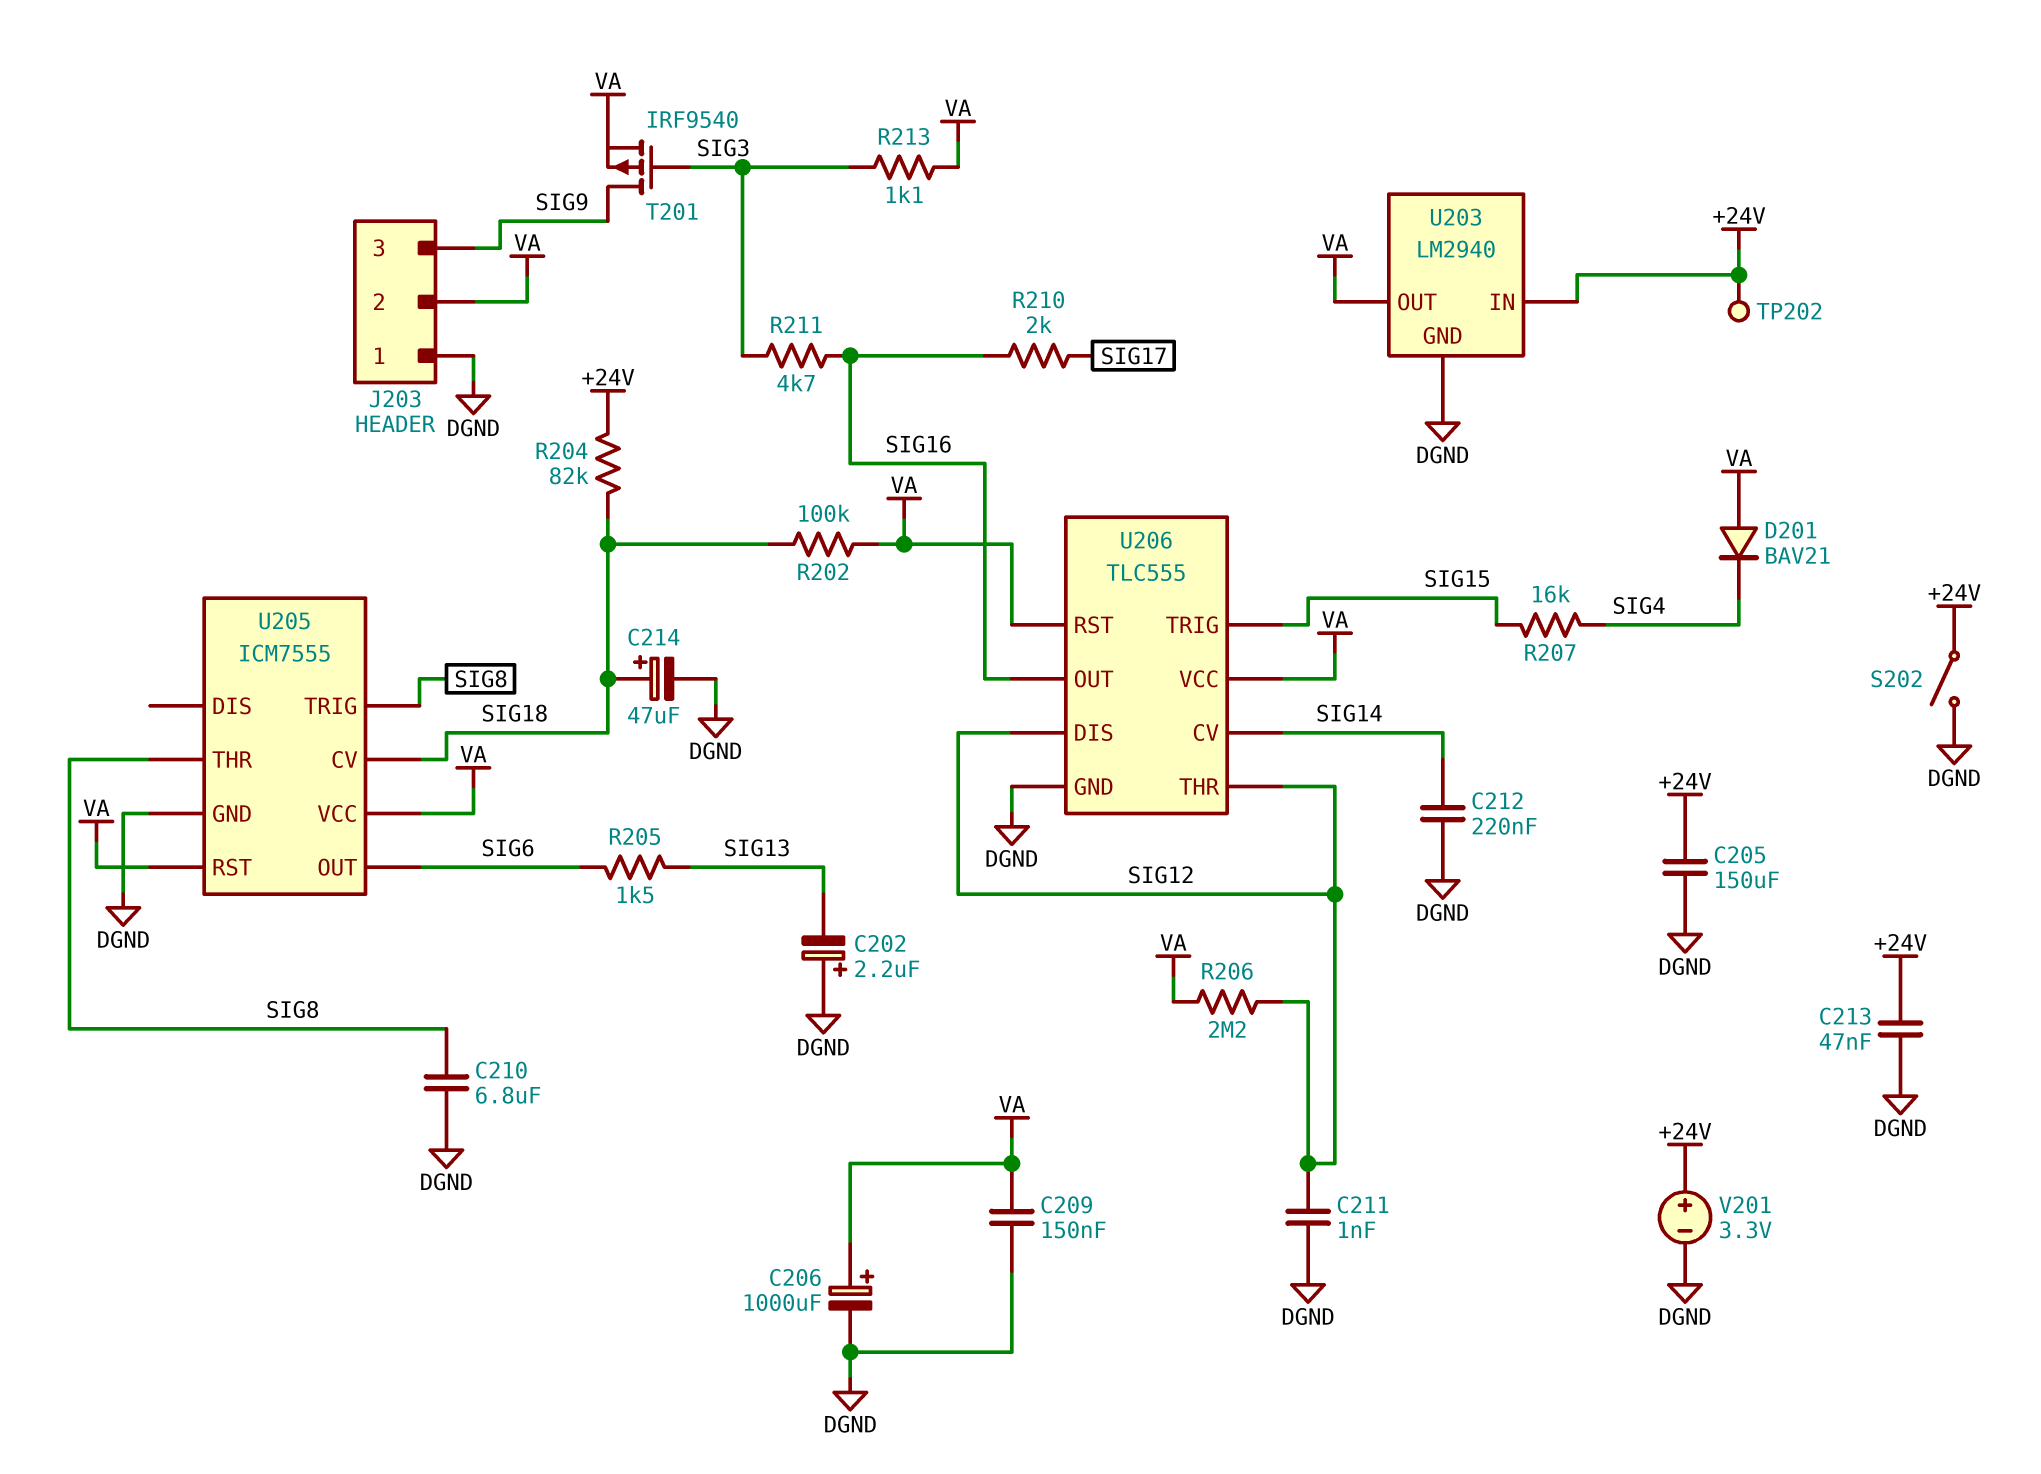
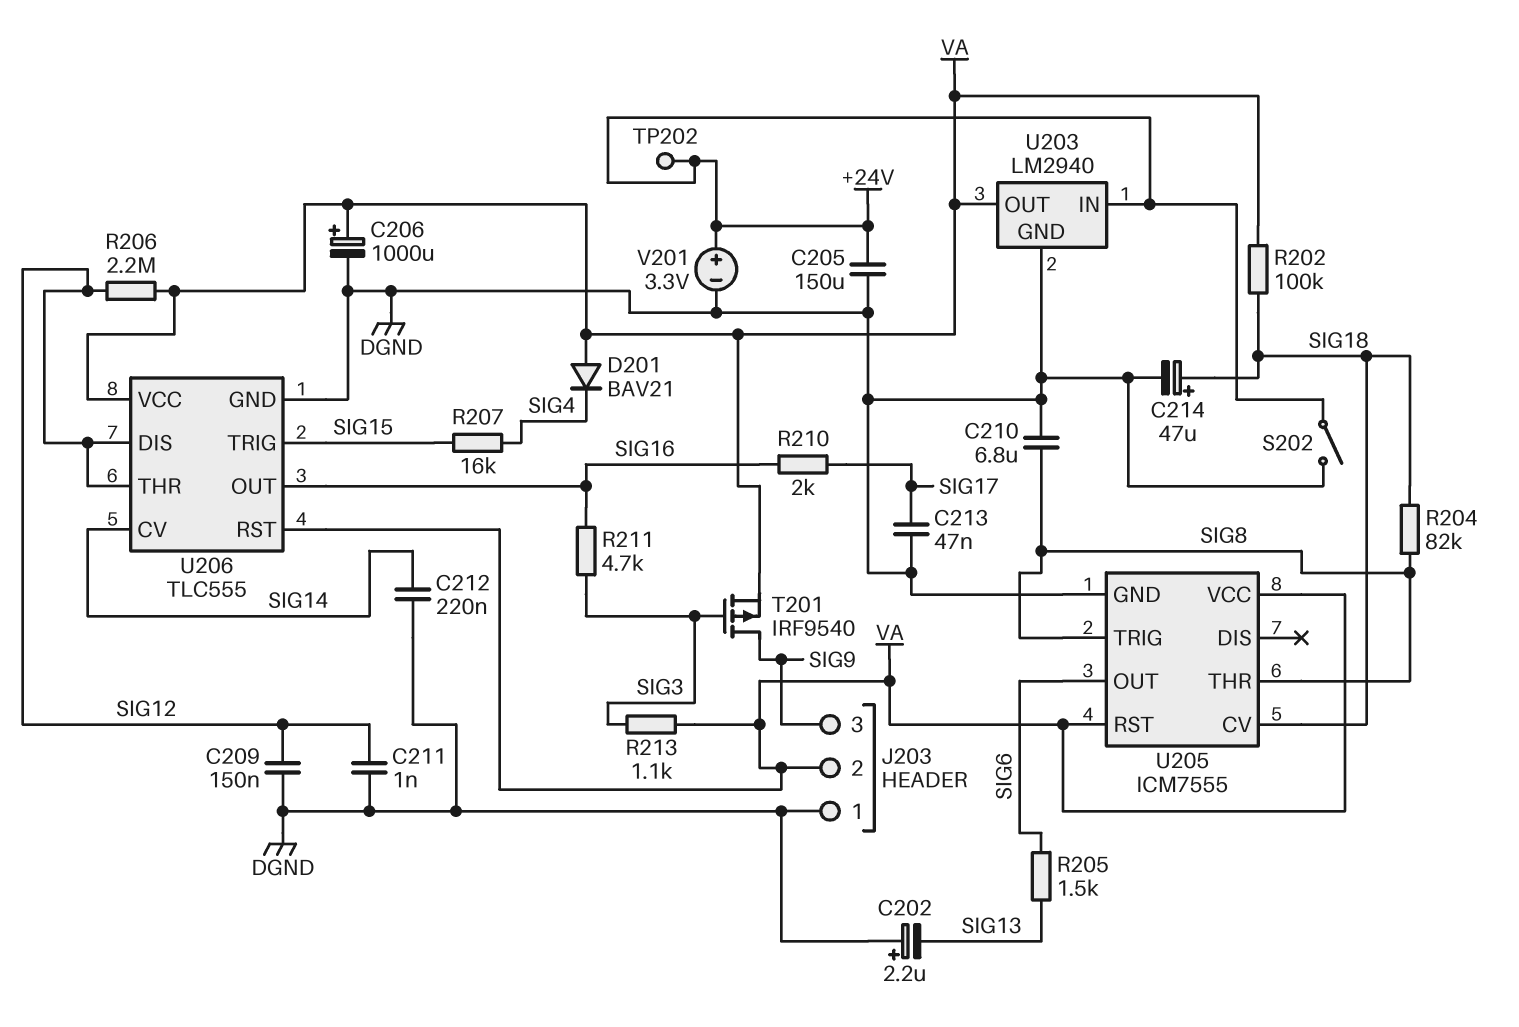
C209: 150nF (DGND, VA) -> 150nF (DGND, SIG12)
C213: 47nF (+24V, DGND) -> 47nF (DGND, SIG17)
R204: 82k (+24V, SIG18) -> 82k (SIG8, SIG18)

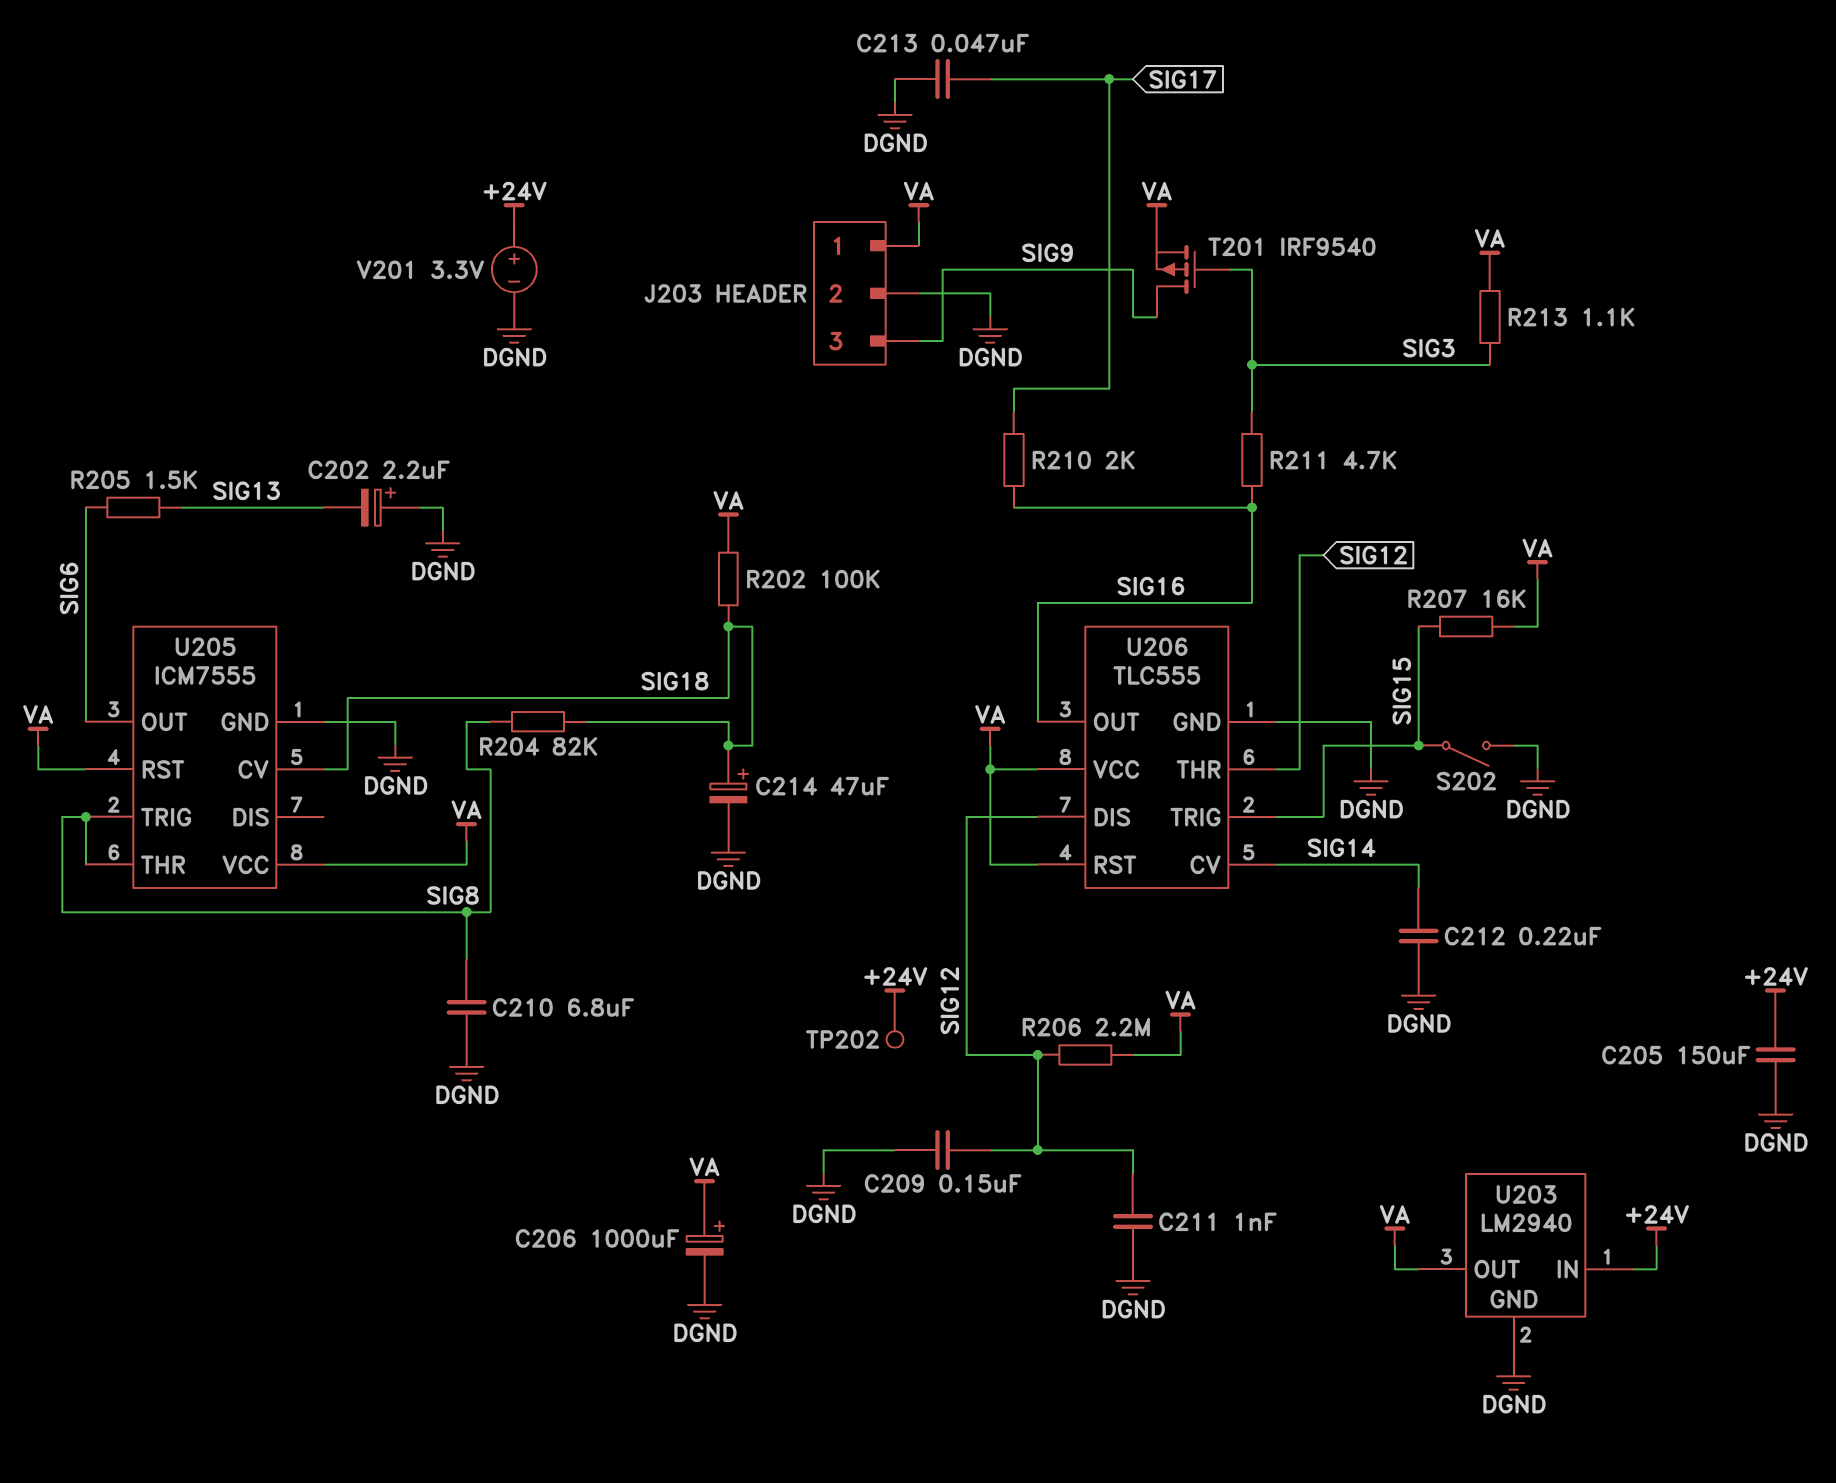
D201: diode BAV21 (A VA, K SIG4) -> none
J203 pin 1: DGND -> VA
J203 pin 2: VA -> DGND
R207: 16k (SIG4, SIG15) -> 16k (SIG15, VA)
S202: switch (+24V, DGND) -> switch (DGND, SIG15)

